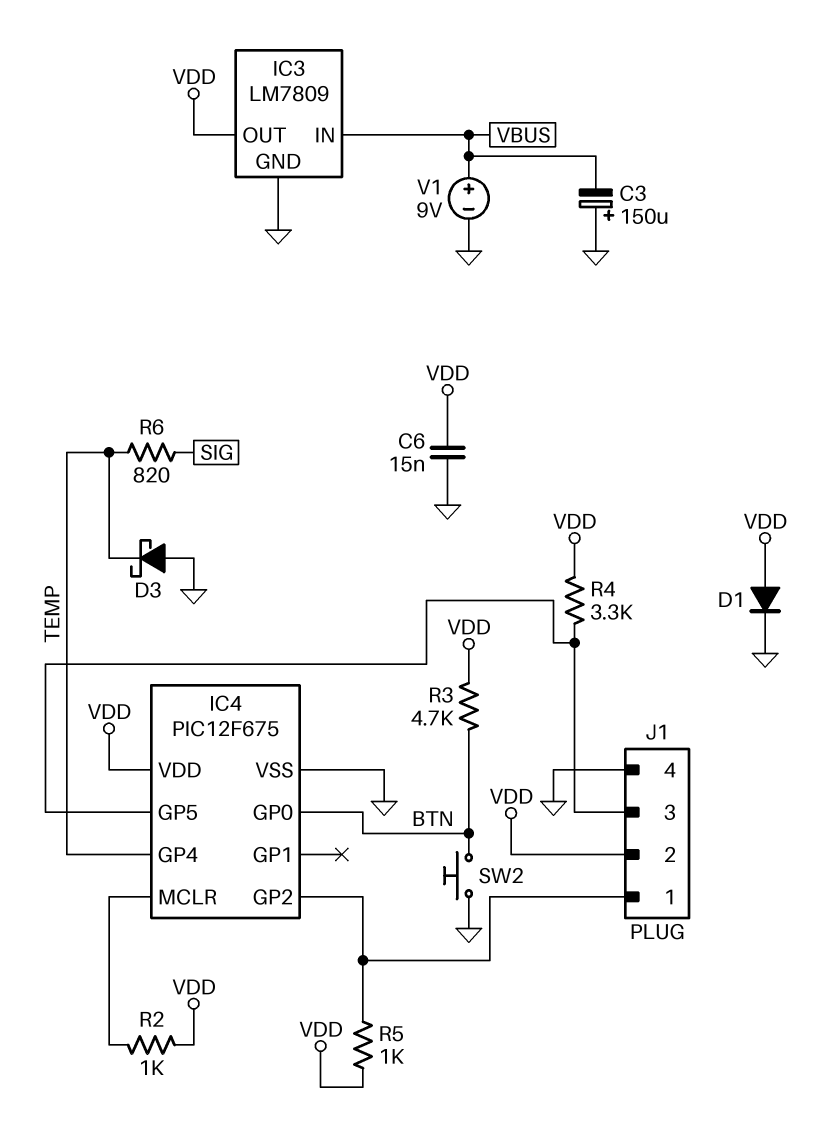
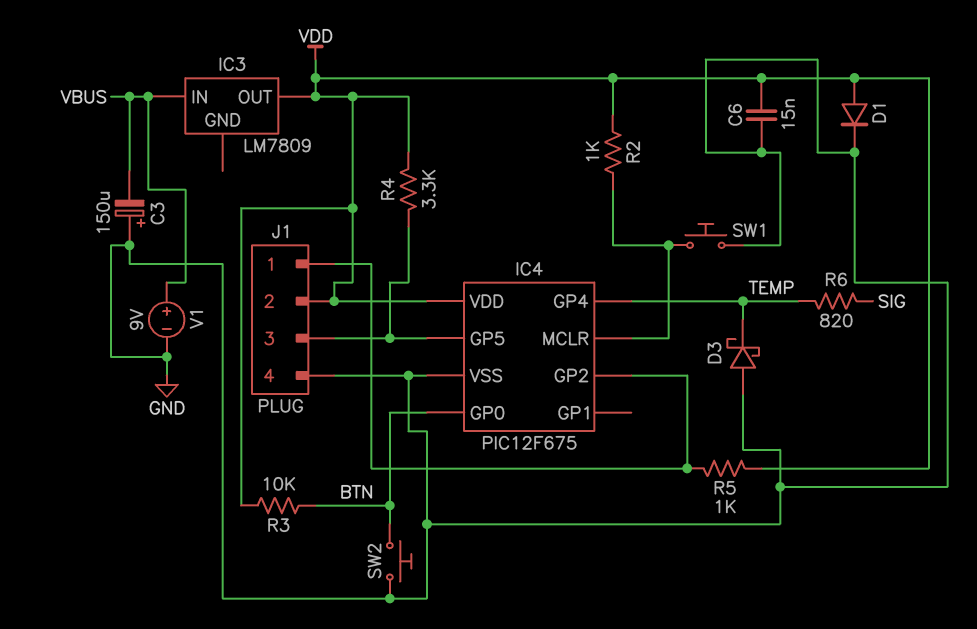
IC3 pin GND: GND -> none
R3: 4.7k (BTN, VDD) -> 10k (BTN, VDD)
SW1: none -> button (GND, IC4/MCLR)

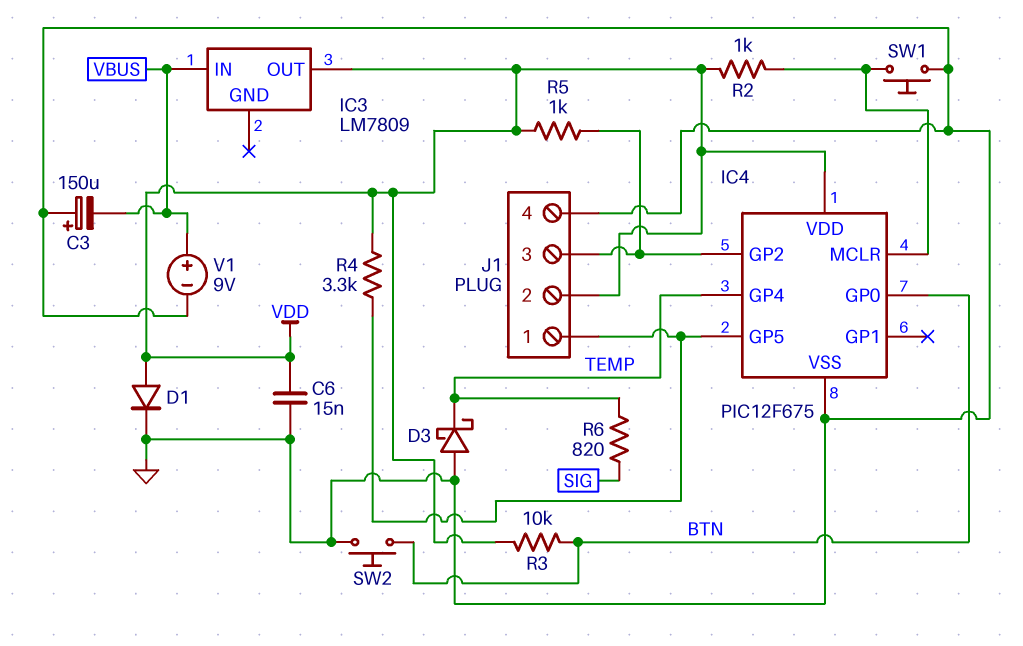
J1 pin 1: IC4/GP2 -> IC4/GP5
J1 pin 3: IC4/GP5 -> IC4/GP2

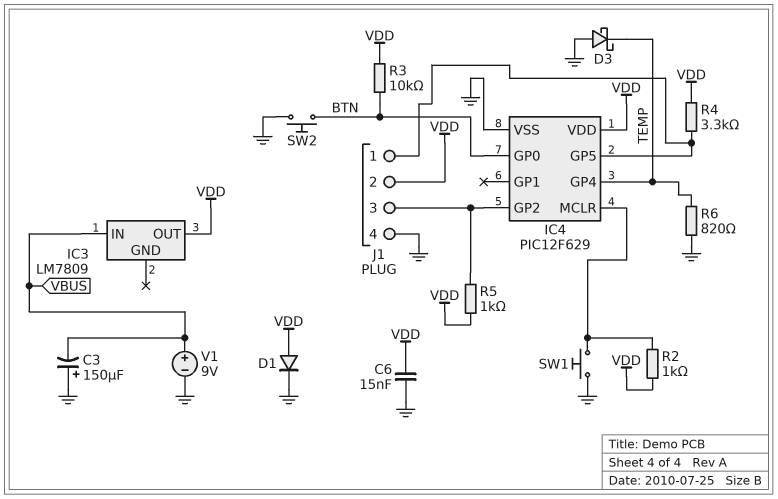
IC4: PIC12F675 -> PIC12F629
R6: 820 (SIG, TEMP) -> 820 (GND, TEMP)

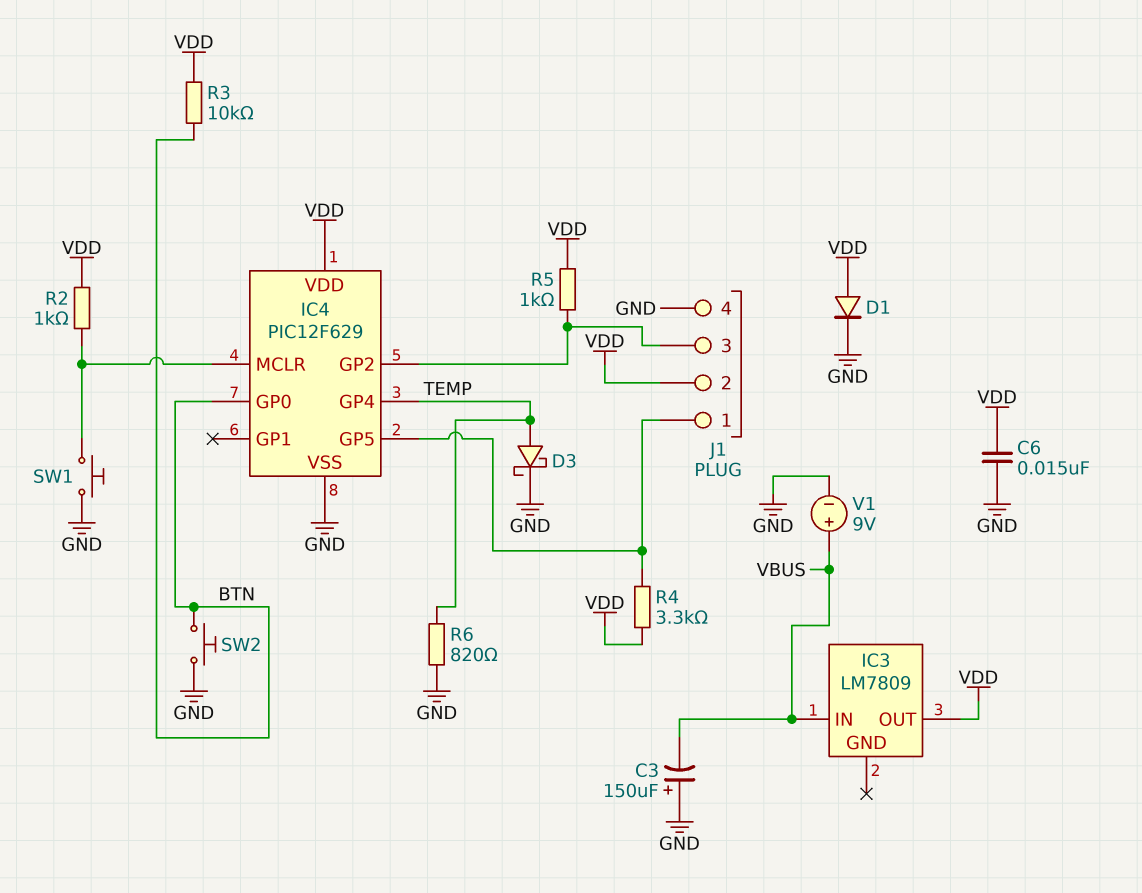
D3: schottky (A GND, K TEMP) -> schottky (A TEMP, K GND)

